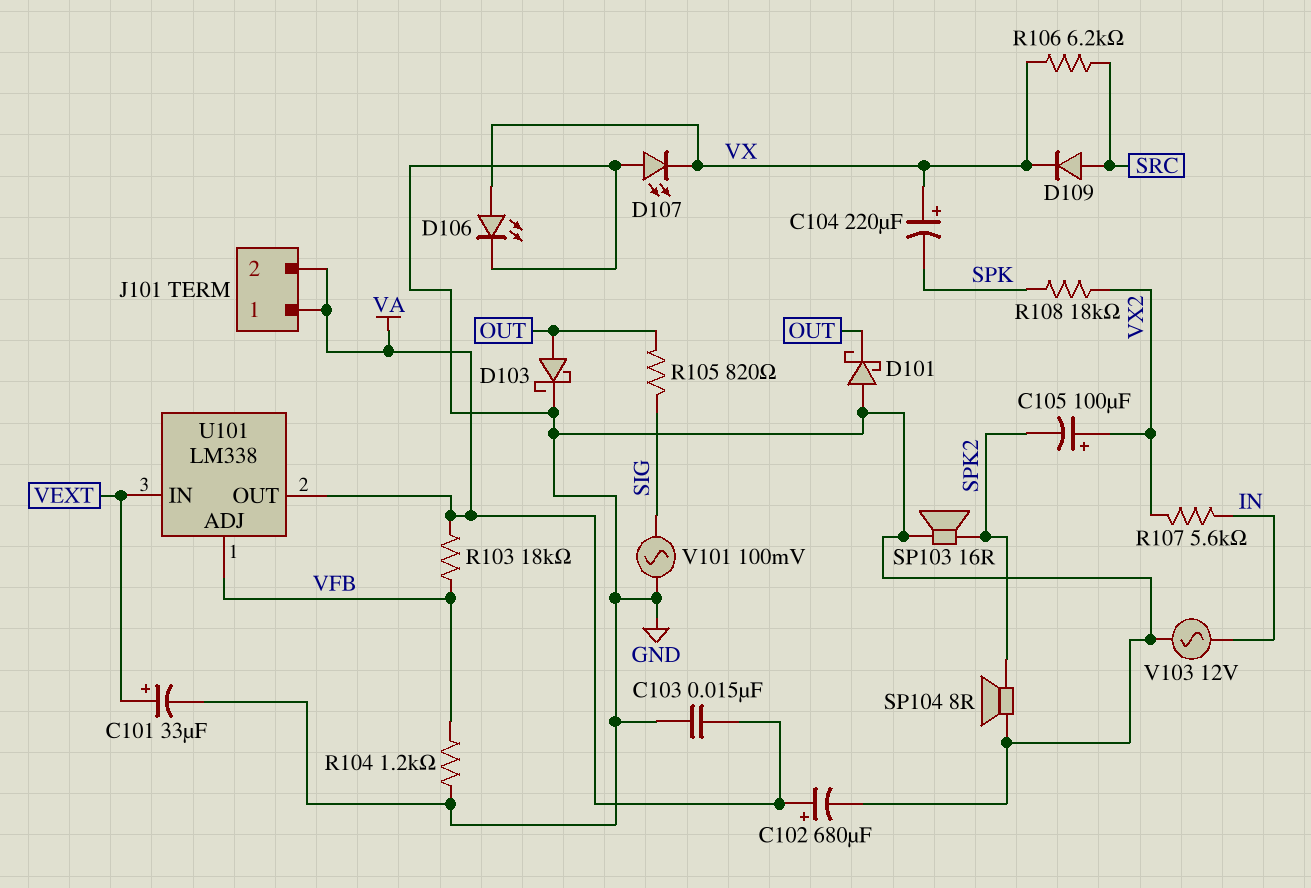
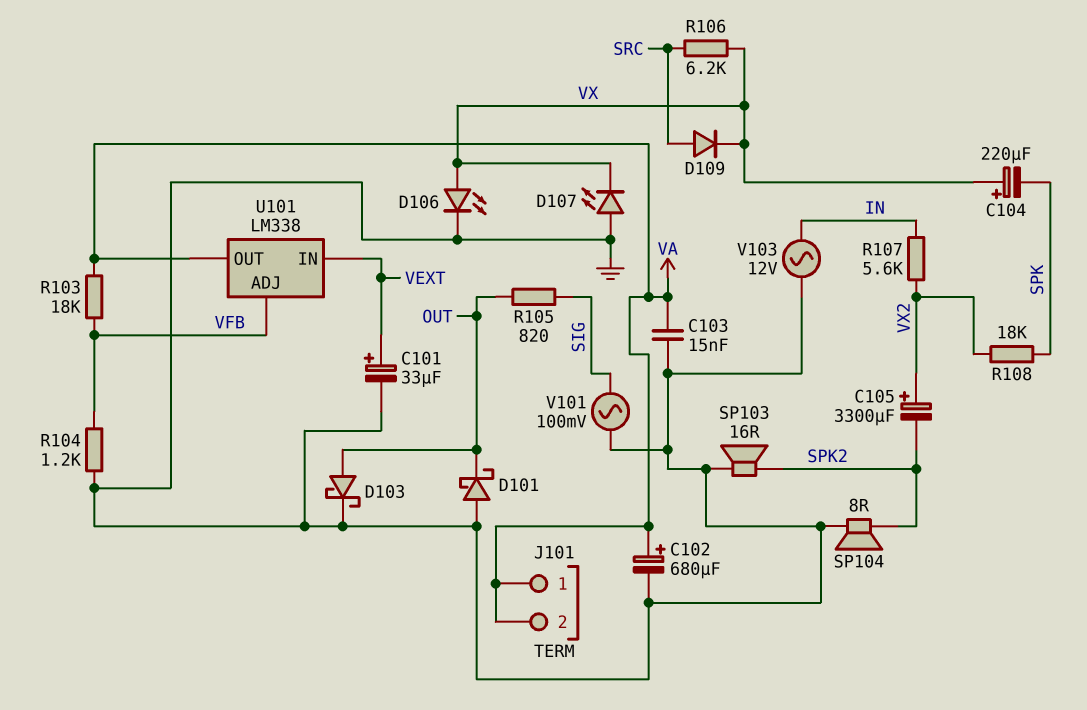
C105: 100uF (plus VX2, minus SPK2) -> 3300uF (plus VX2, minus SPK2)

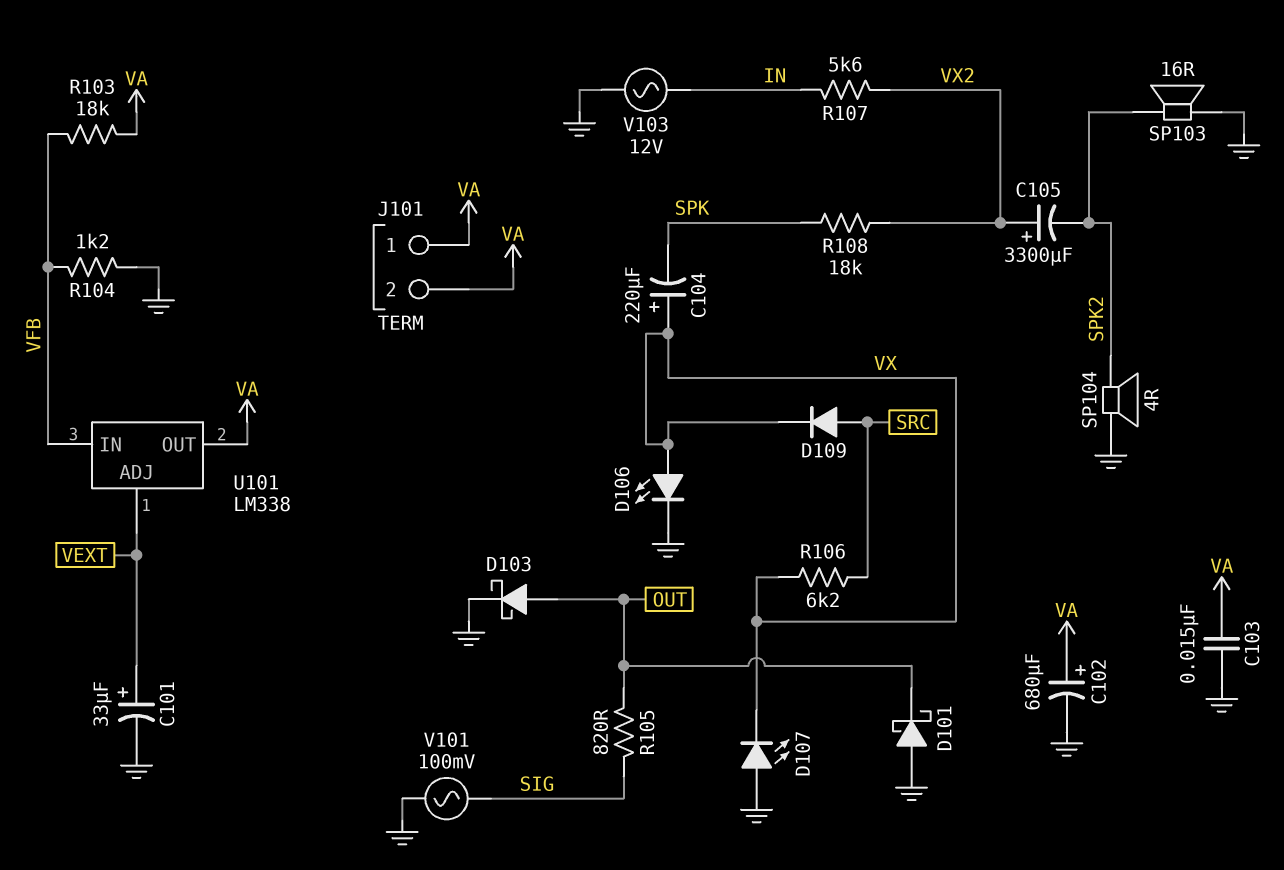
SP104: speaker 8R (GND, SPK2) -> speaker 4R (GND, SPK2)
U101 pin ADJ: VFB -> VEXT
U101 pin IN: VEXT -> VFB

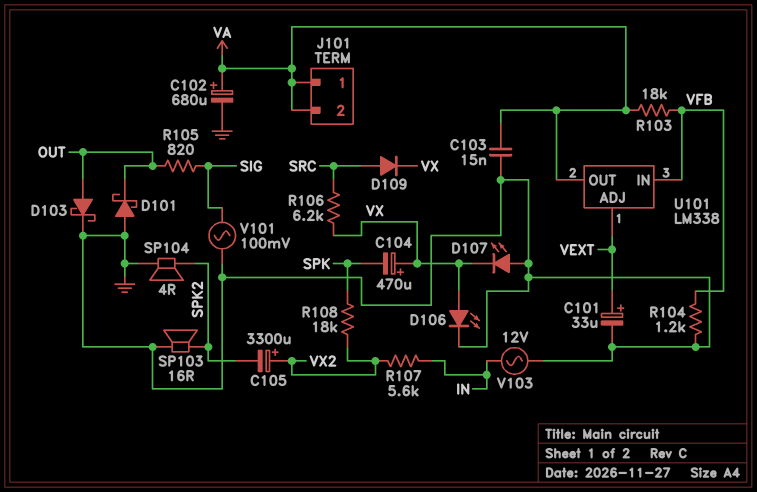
C104: 220uF (plus VX, minus SPK) -> 470uF (plus VX, minus SPK)

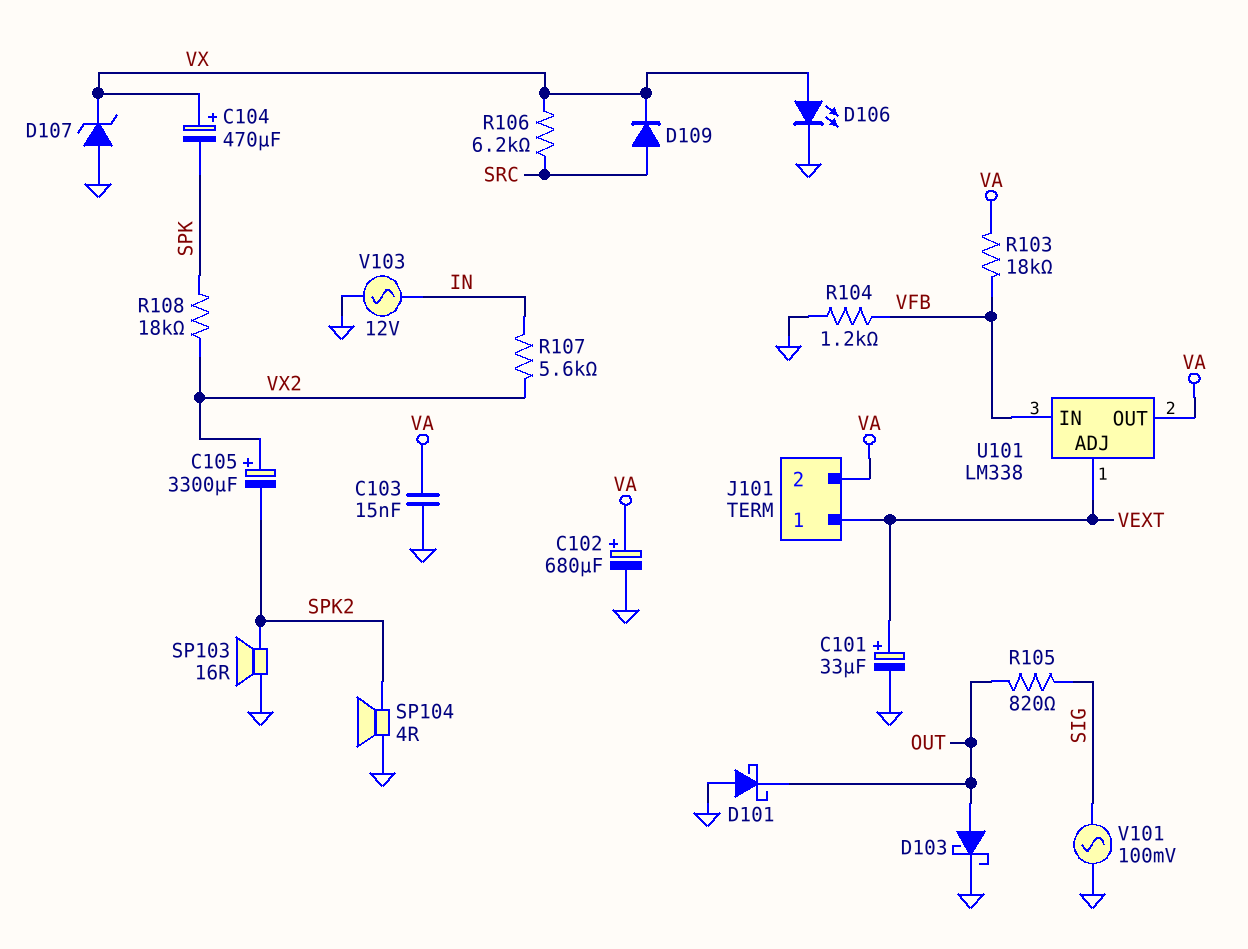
D107: LED (A GND, K VX) -> zener (A GND, K VX)
J101 pin 1: VA -> VEXT

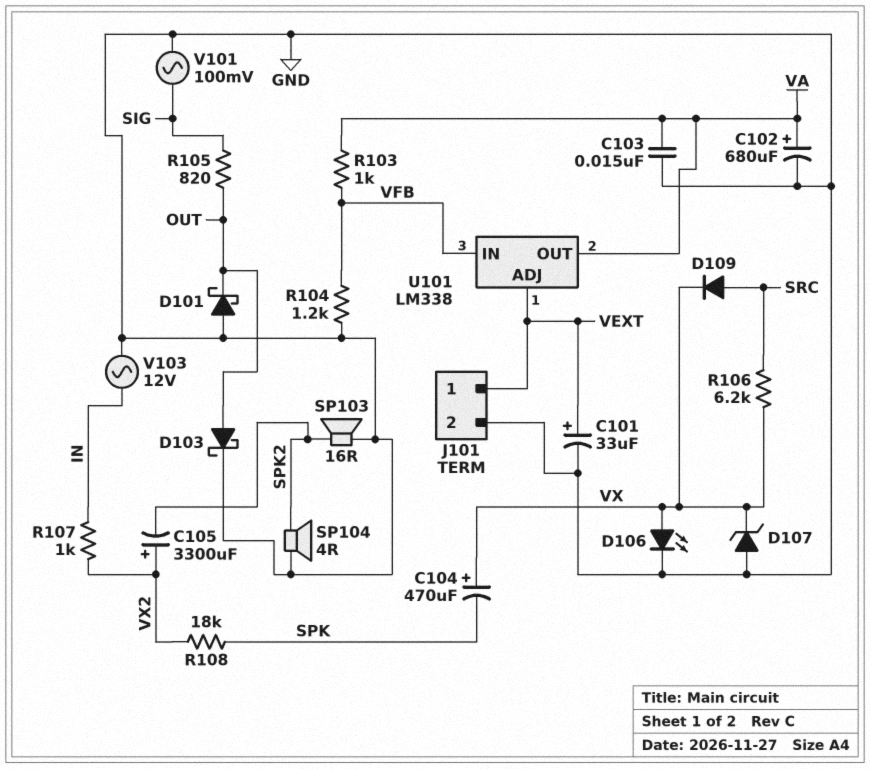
J101 pin 2: VA -> GND
R103: 18k (VA, VFB) -> 1k (VA, VFB)
R107: 5.6k (IN, VX2) -> 1k (IN, VX2)

